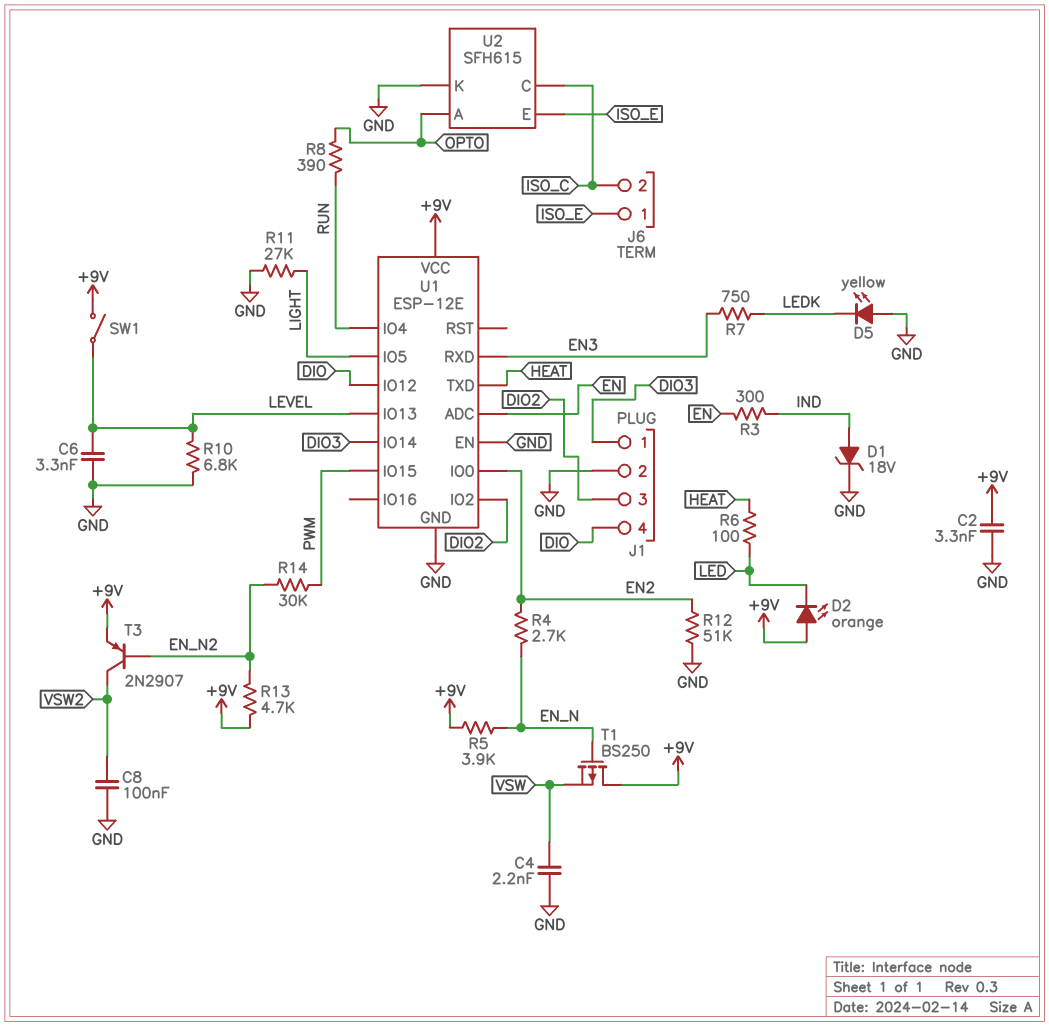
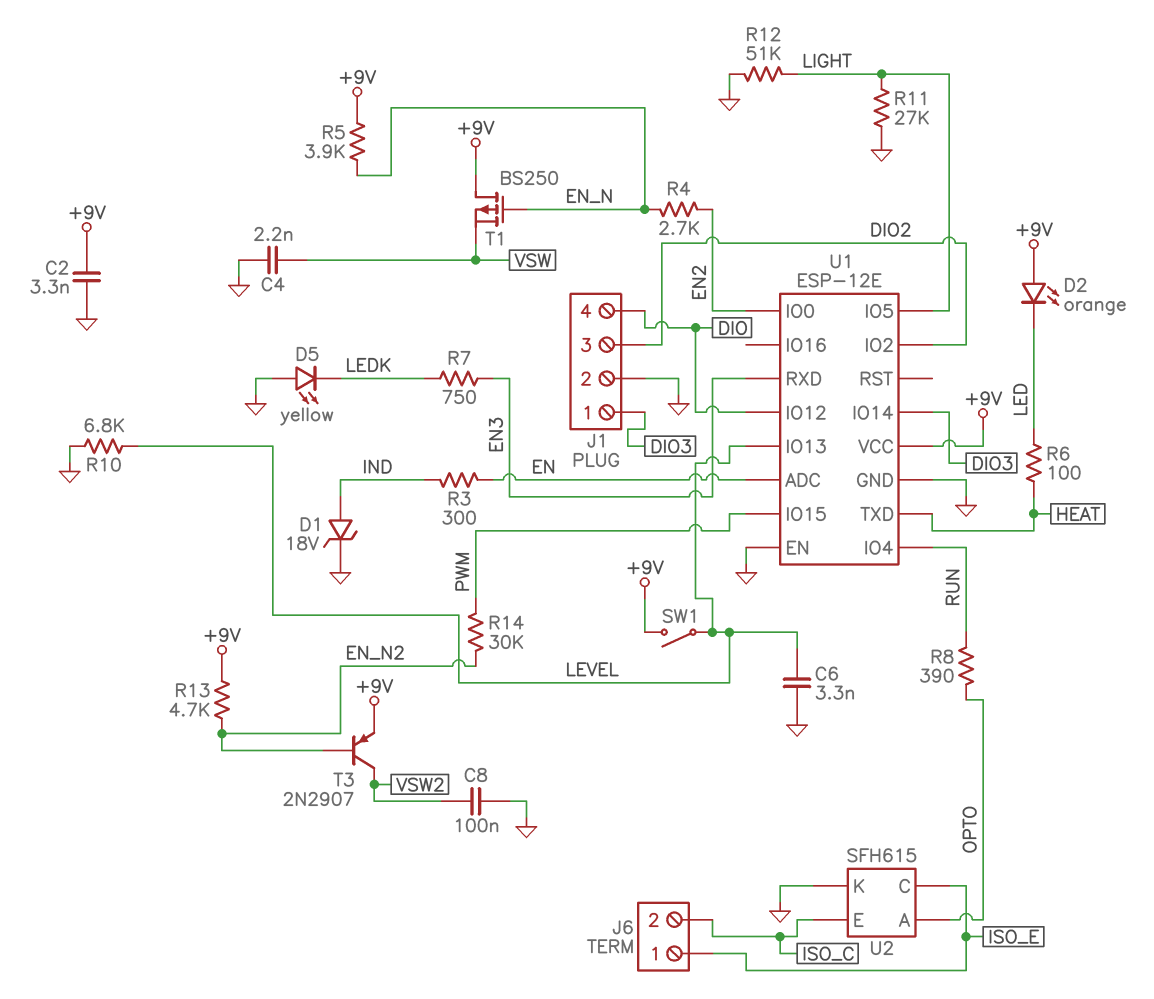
R12: 51k (EN2, GND) -> 51k (GND, LIGHT)
U2 pin C: ISO_C -> ISO_E
U2 pin E: ISO_E -> ISO_C

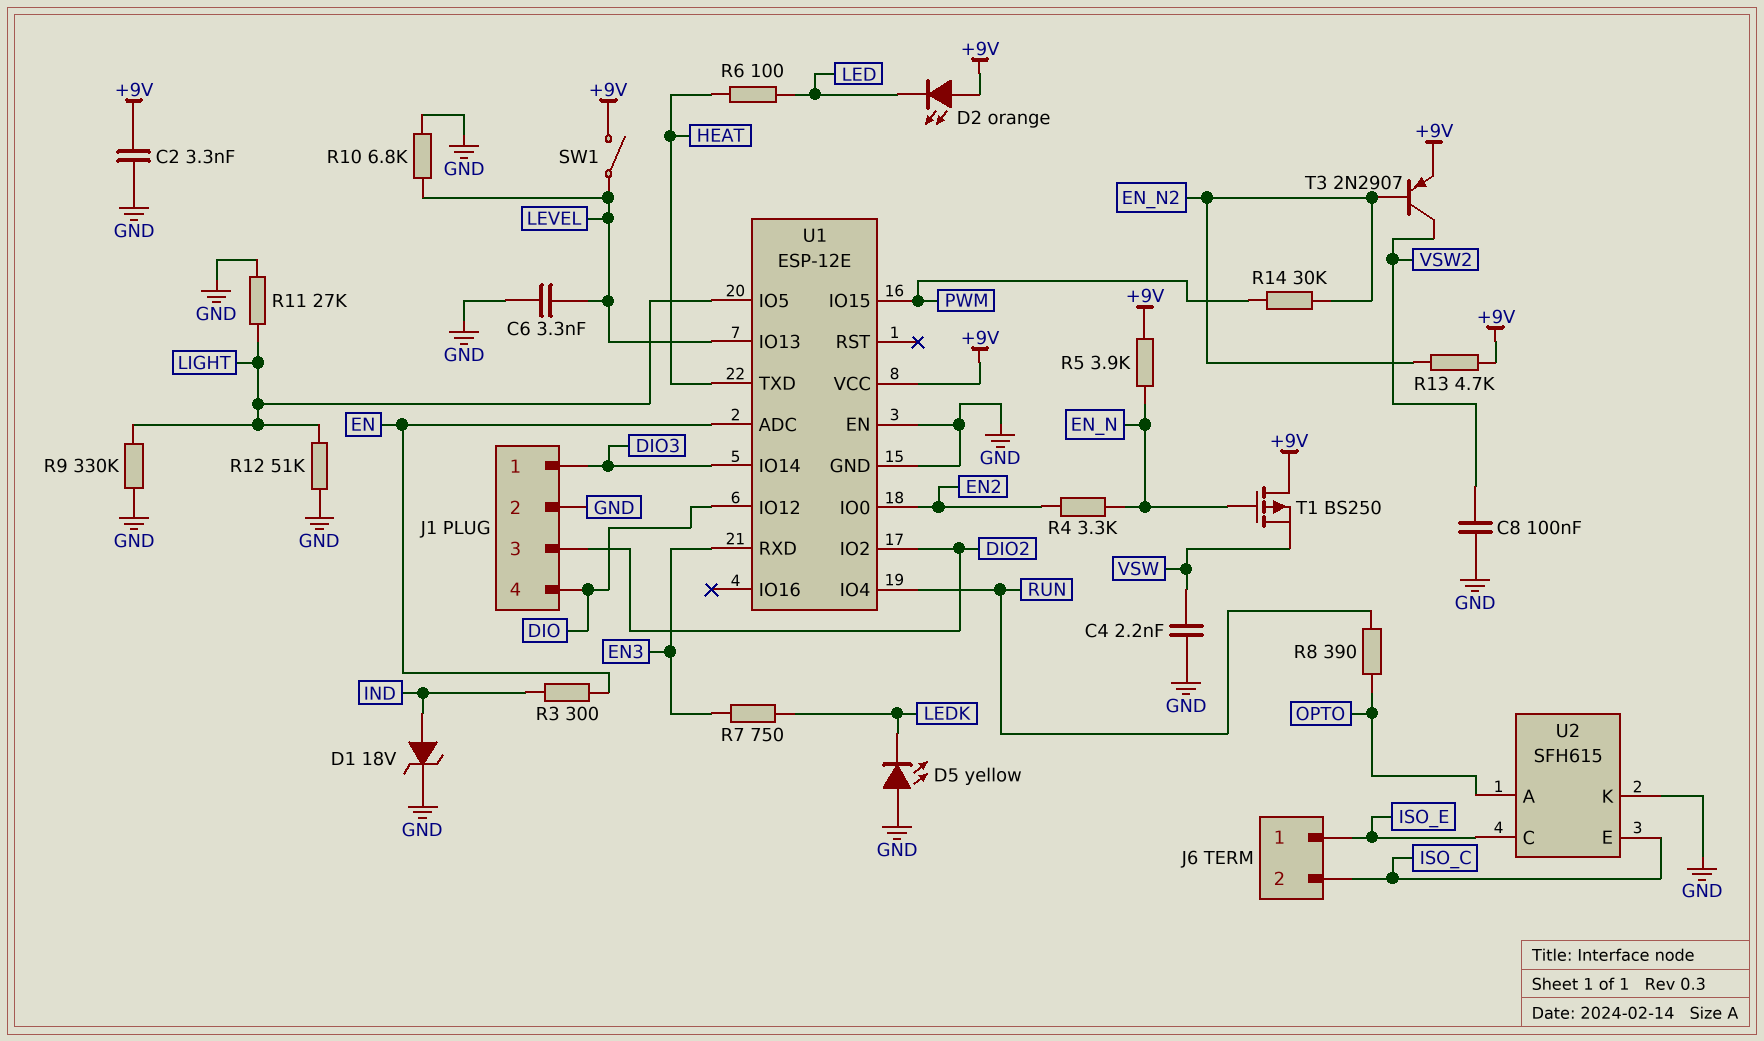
R4: 2.7k (EN2, EN_N) -> 3.3k (EN2, EN_N)
R9: none -> 330k (GND, LIGHT)

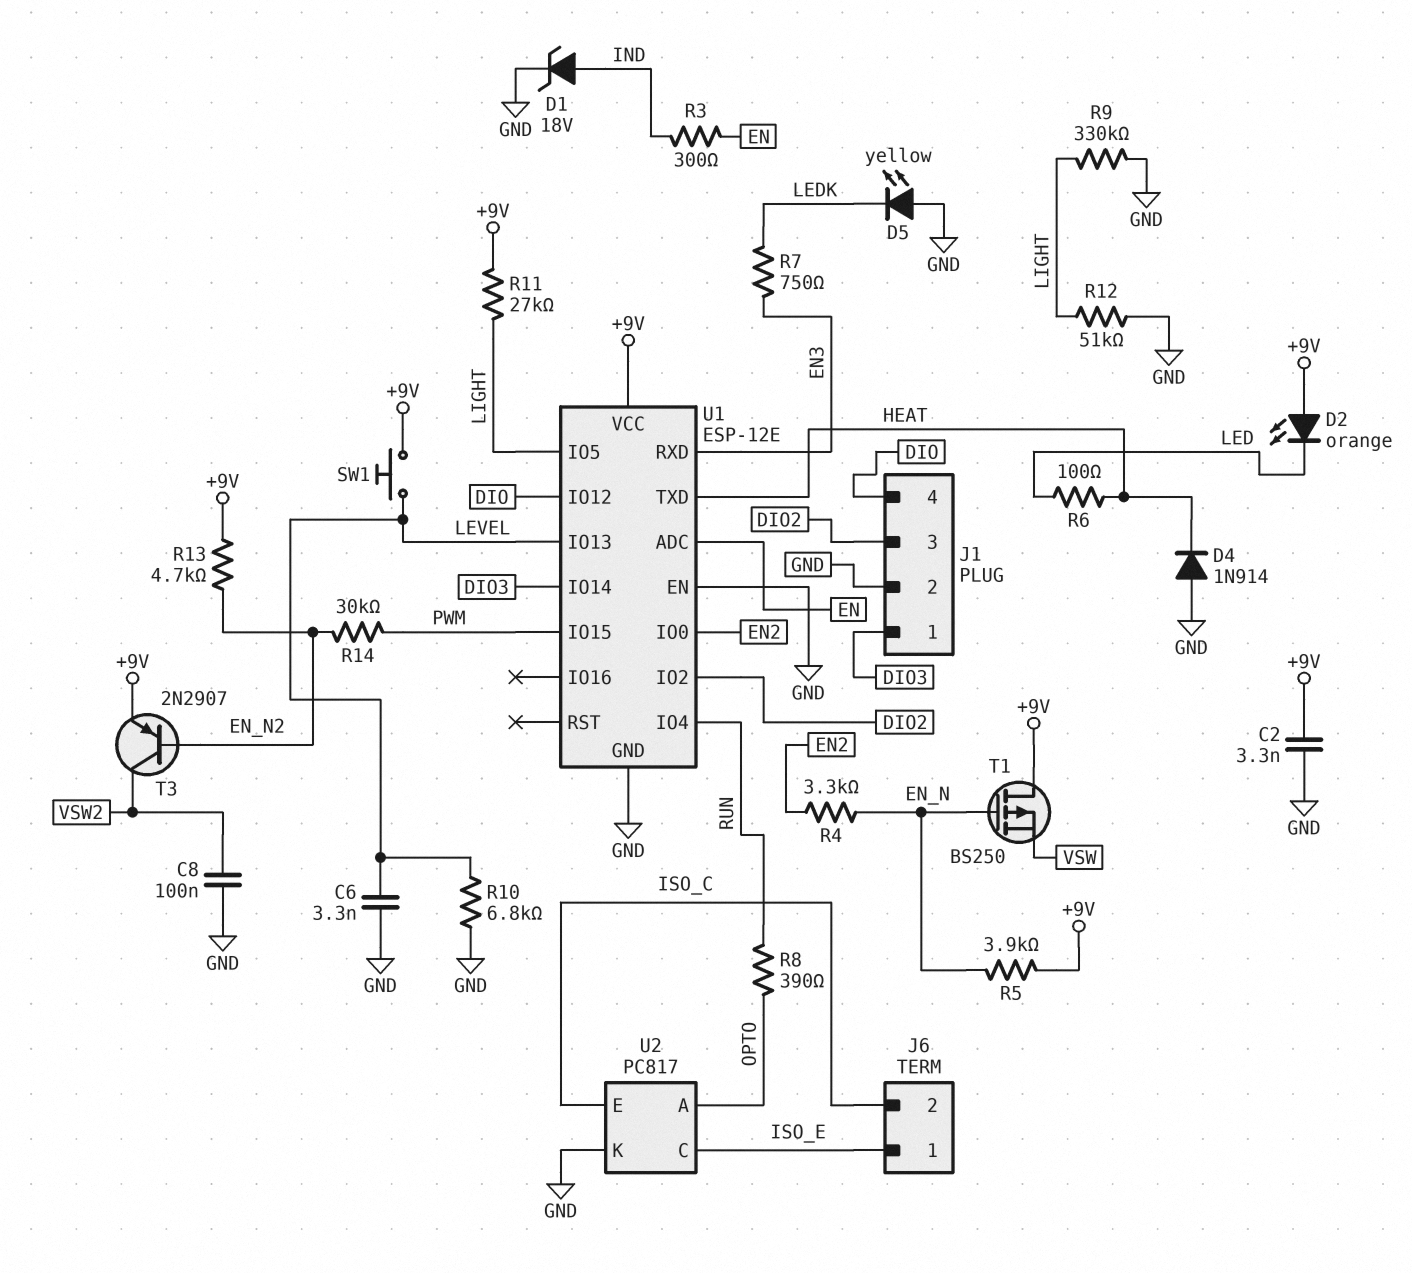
C4: 2.2nF (GND, VSW) -> none
D4: none -> diode 1N914 (A GND, K HEAT)
R11: 27k (GND, LIGHT) -> 27k (+9V, LIGHT)
SW1: switch (+9V, LEVEL) -> button (+9V, LEVEL)
U2: SFH615 -> PC817

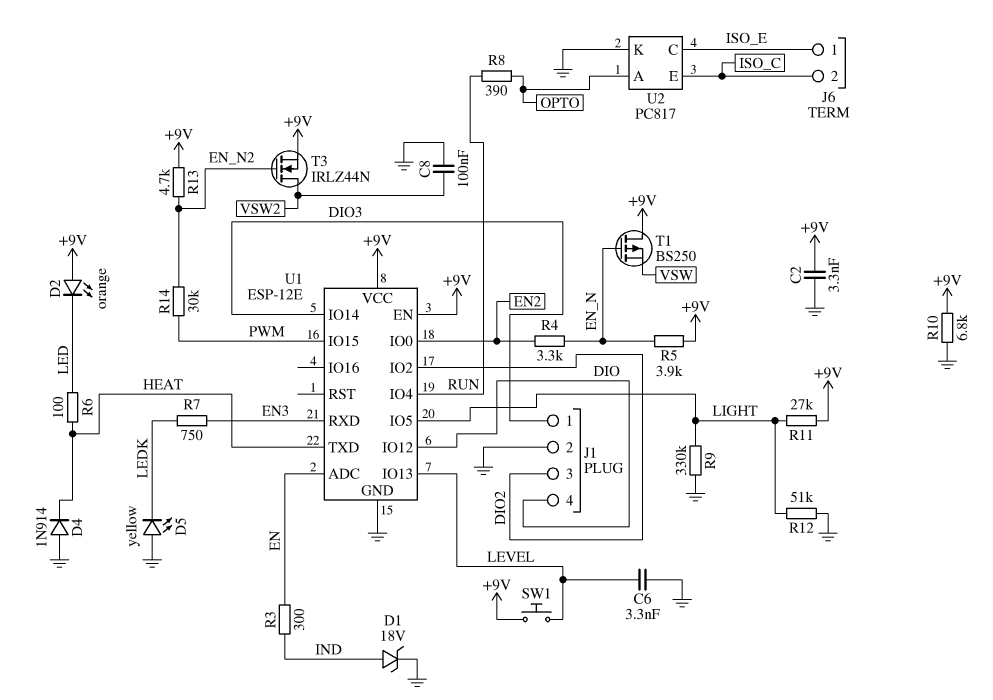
R10: 6.8k (GND, LEVEL) -> 6.8k (+9V, GND)
T3: PNP 2N2907 (B EN_N2, C VSW2, E +9V) -> NMOS IRLZ44N (G EN_N2, D VSW2, S +9V)
U1 pin EN: GND -> +9V

